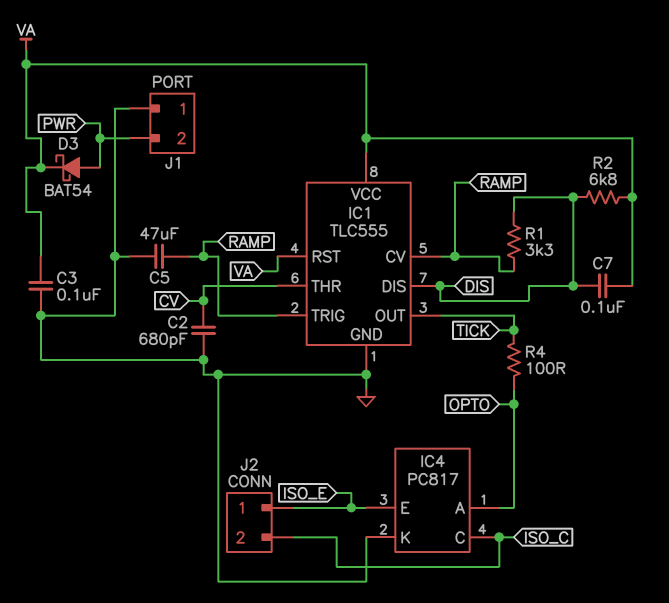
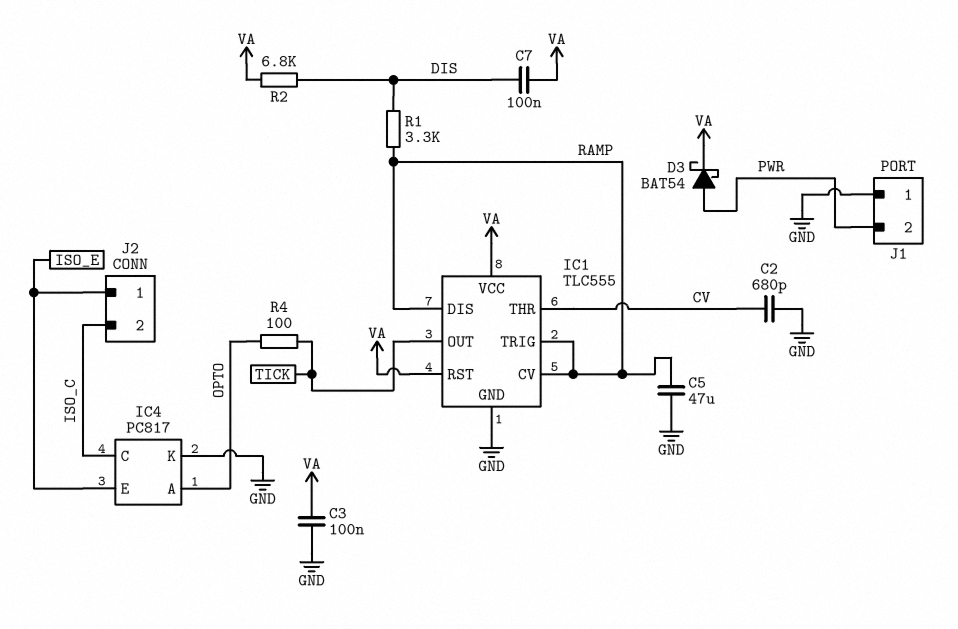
IC1 pin DIS: DIS -> RAMP

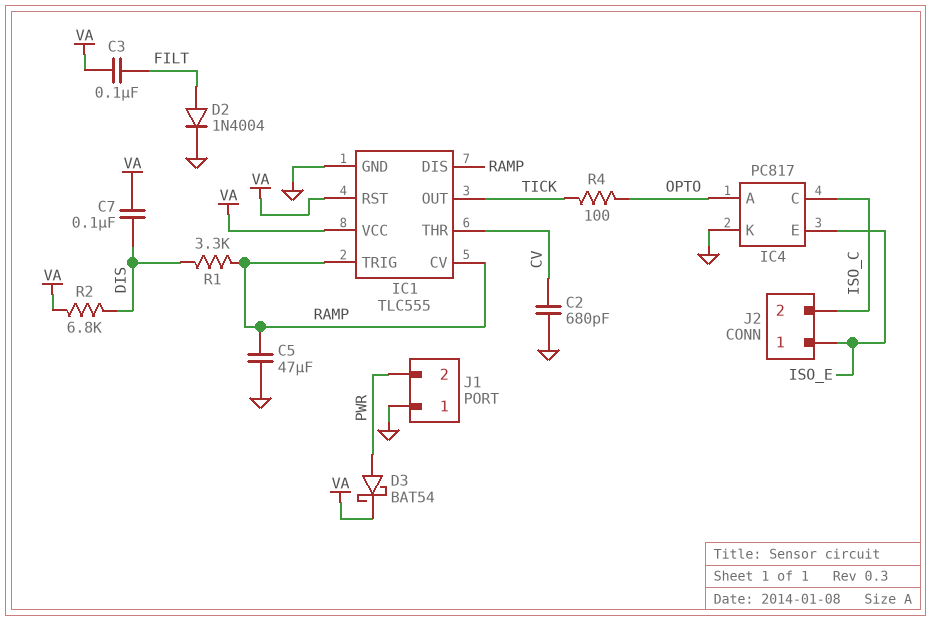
C3: 100nF (GND, VA) -> 100nF (FILT, VA)
D2: none -> diode 1N4004 (A FILT, K GND)

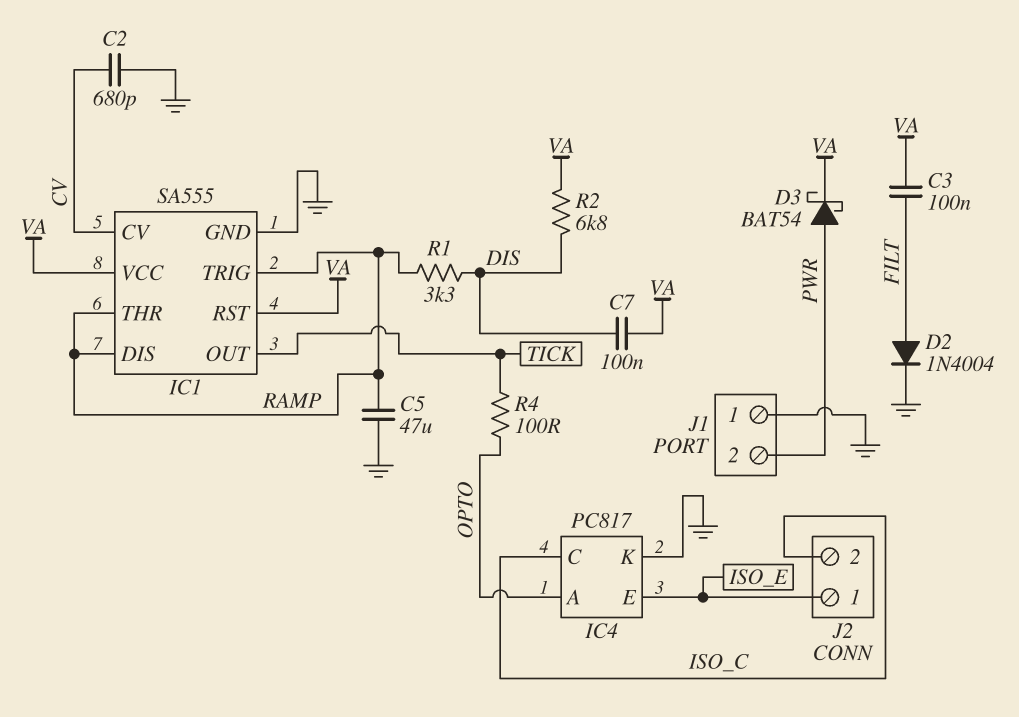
IC1: TLC555 -> SA555
IC1 pin CV: RAMP -> CV
IC1 pin THR: CV -> RAMP

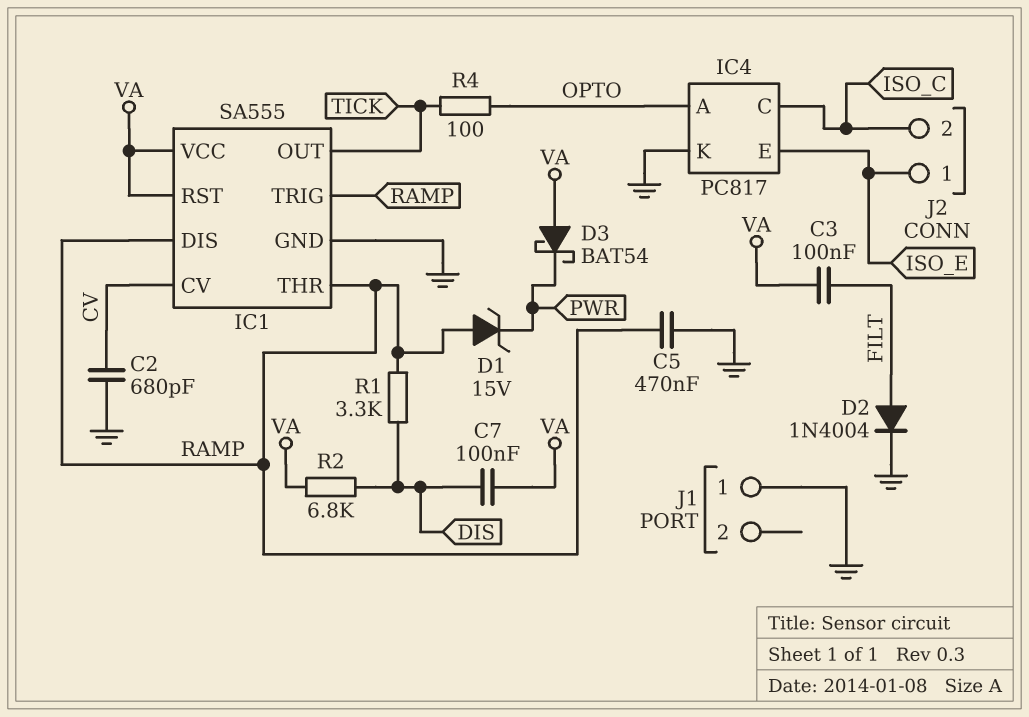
C5: 47uF (GND, RAMP) -> 470nF (GND, RAMP)
D1: none -> zener 15V (A RAMP, K PWR)
D3: schottky BAT54 (A PWR, K VA) -> schottky BAT54 (A VA, K PWR)
J1 pin 2: PWR -> none

